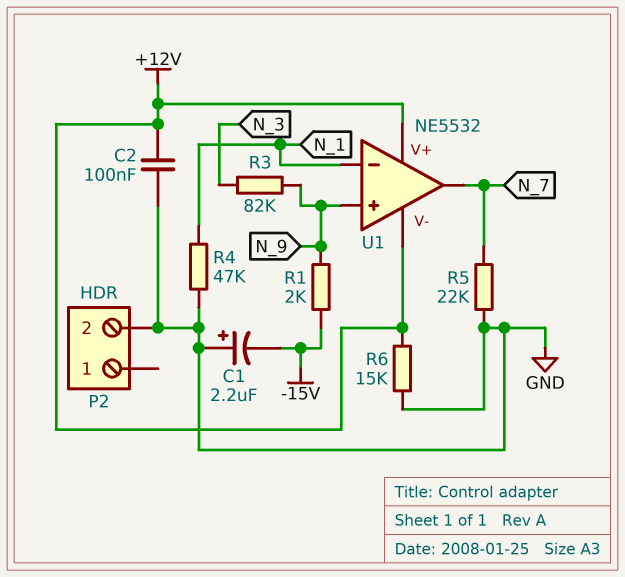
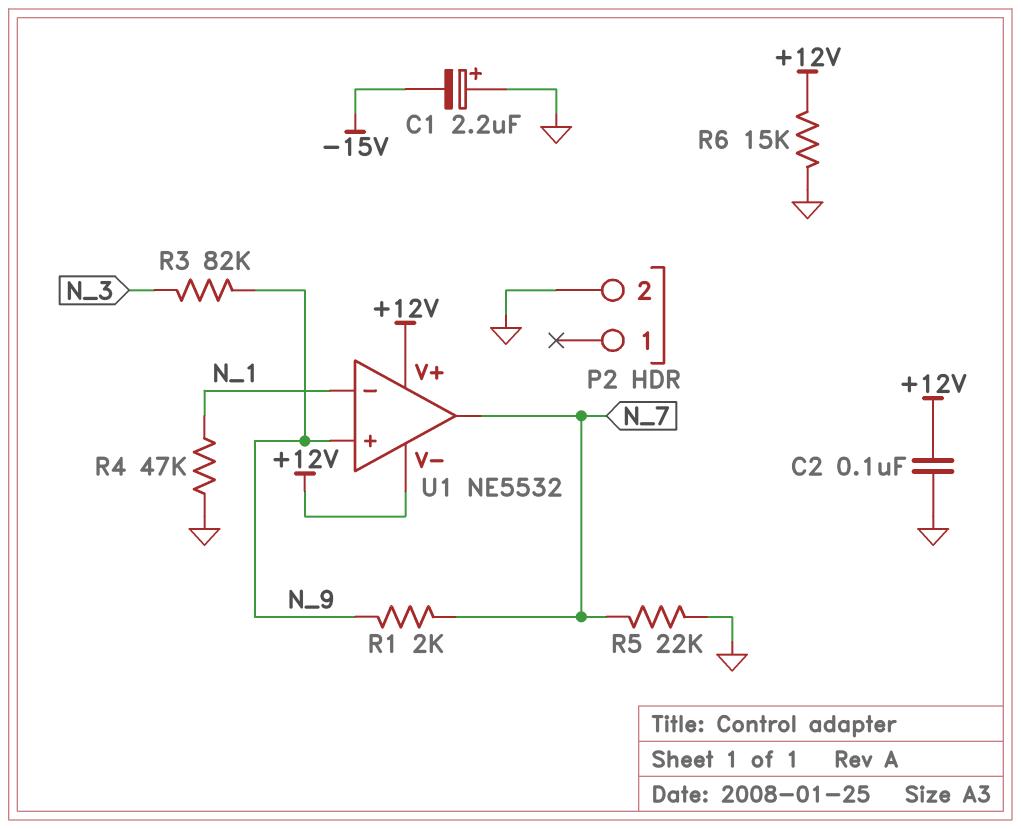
R1: 2k (-15V, N_9) -> 2k (N_7, N_9)

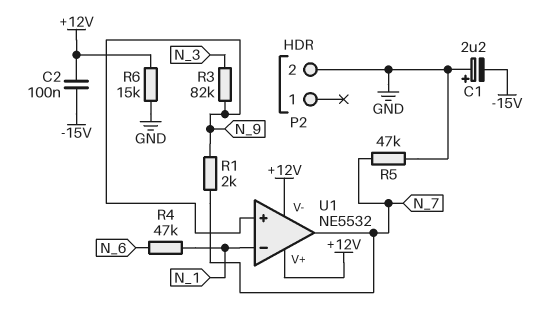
C2: 100nF (+12V, GND) -> 100nF (+12V, -15V)
R4: 47k (GND, N_1) -> 47k (N_1, N_6)
R5: 22k (GND, N_7) -> 47k (GND, N_7)

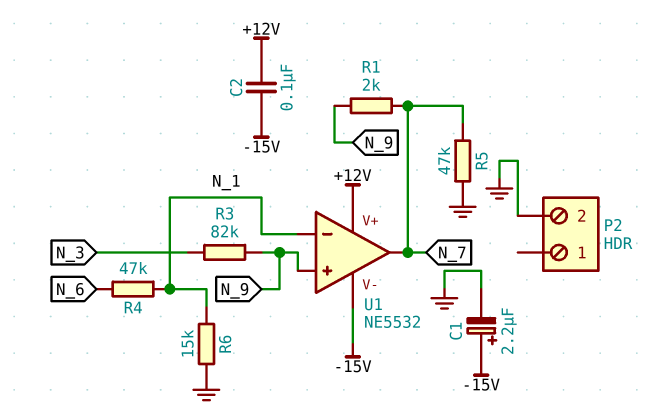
C1: 2.2uF (plus GND, minus -15V) -> 2.2uF (plus -15V, minus GND)
R6: 15k (+12V, GND) -> 15k (GND, N_1)
U1 pin V-: +12V -> -15V

